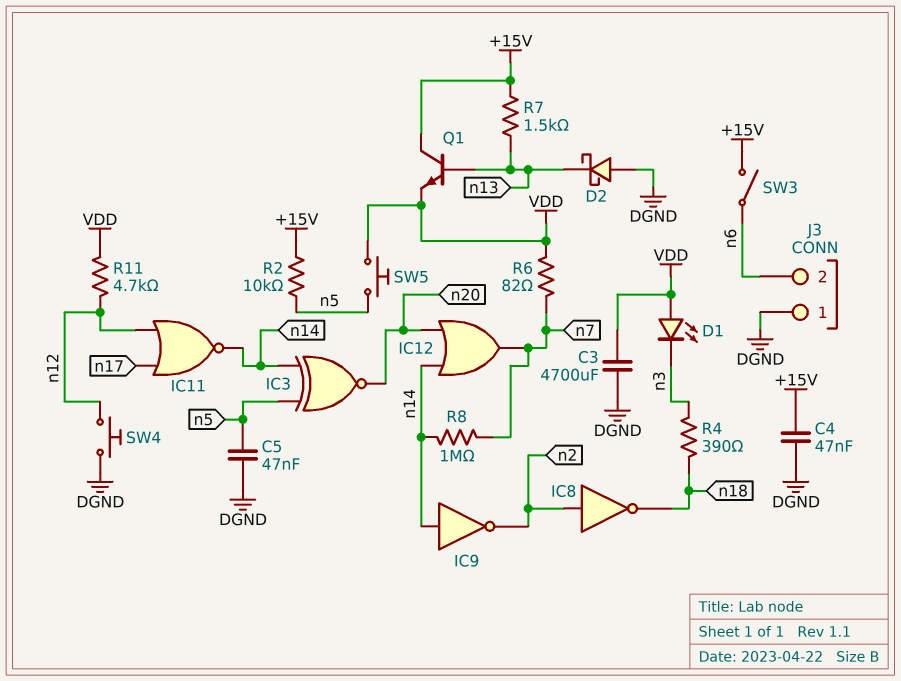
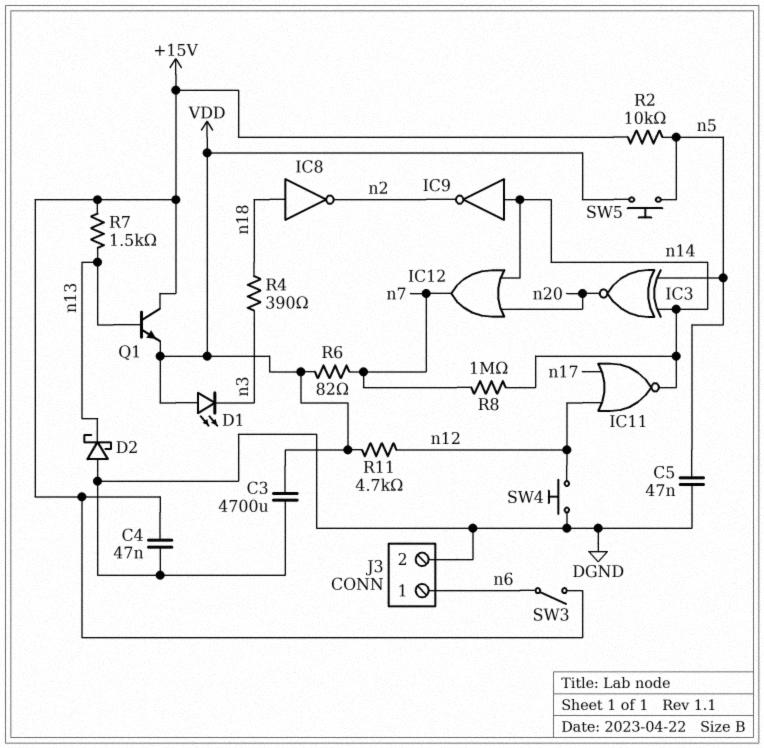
IC8: NOT (in n2, out n18) -> NOT (in n18, out n2)
J3 pin 1: DGND -> n6
J3 pin 2: n6 -> DGND

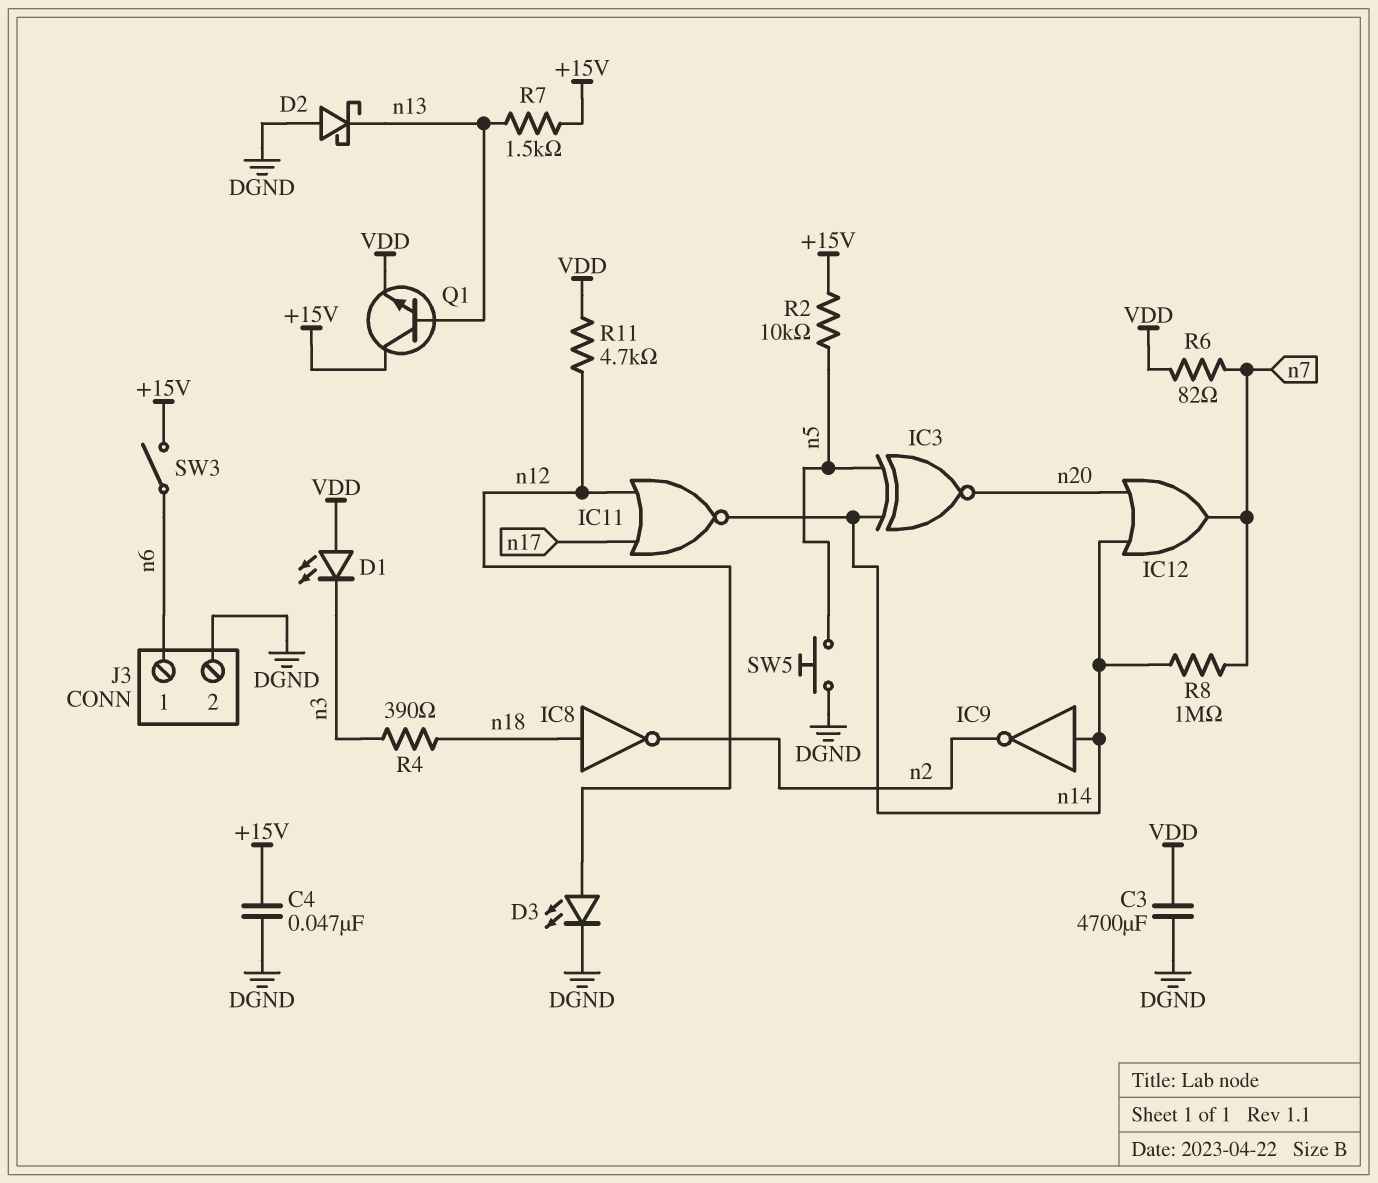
C5: 47nF (DGND, n5) -> none
D3: none -> LED (A n12, K DGND)
SW4: button (DGND, n12) -> none
SW5: button (VDD, n5) -> button (DGND, n5)

